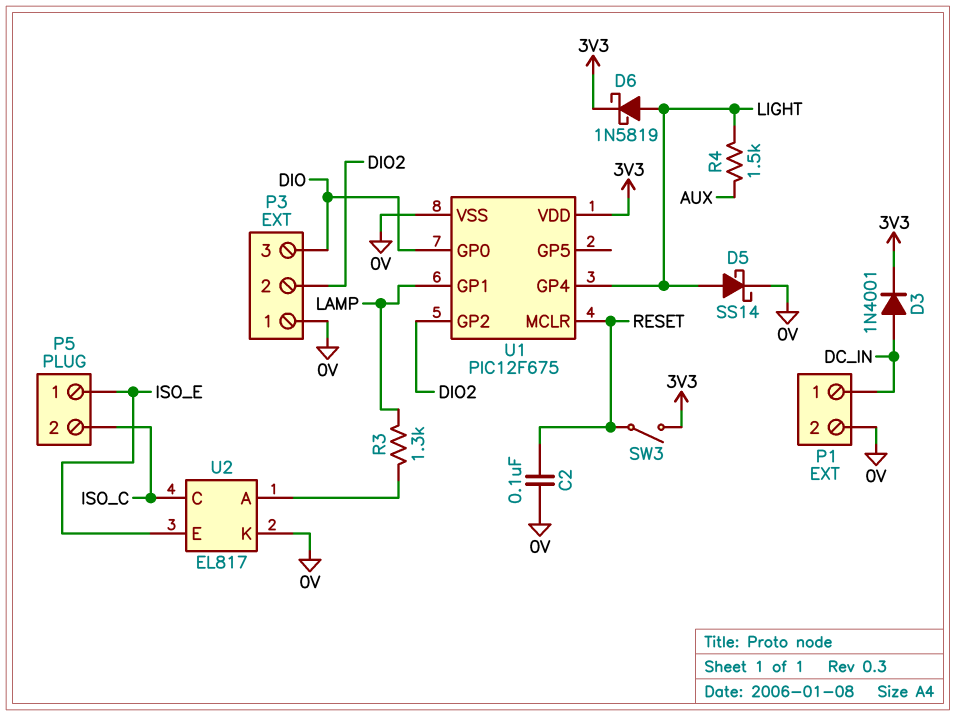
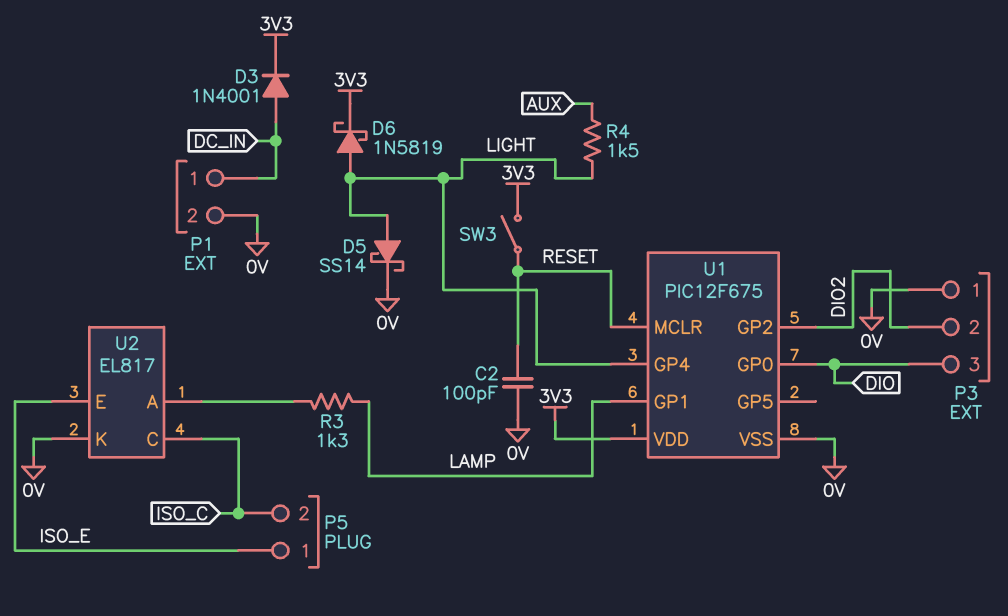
C2: 100nF (0V, RESET) -> 100pF (0V, RESET)

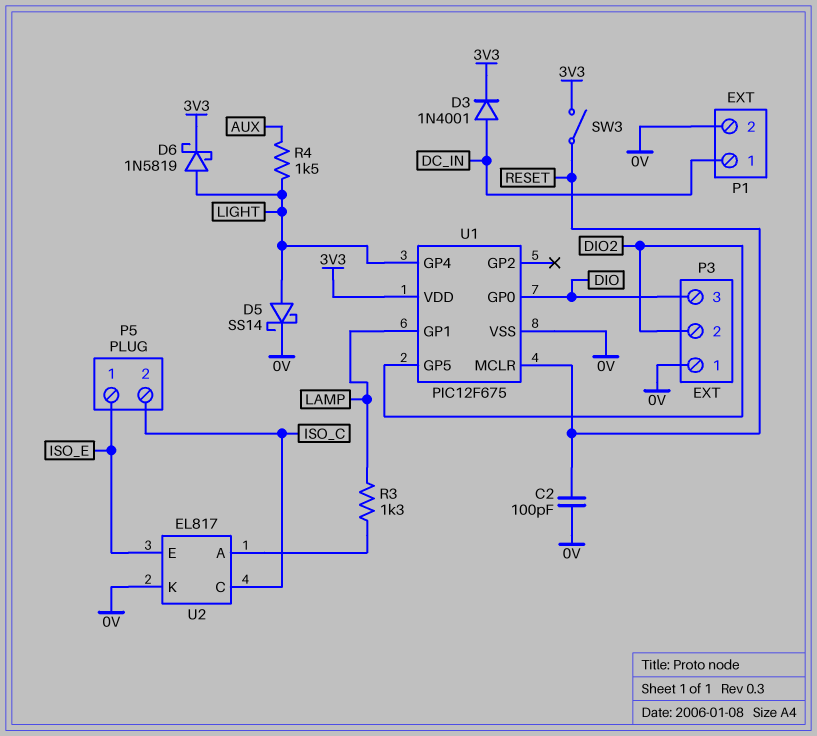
U1 pin GP2: DIO2 -> none
U1 pin GP5: none -> DIO2

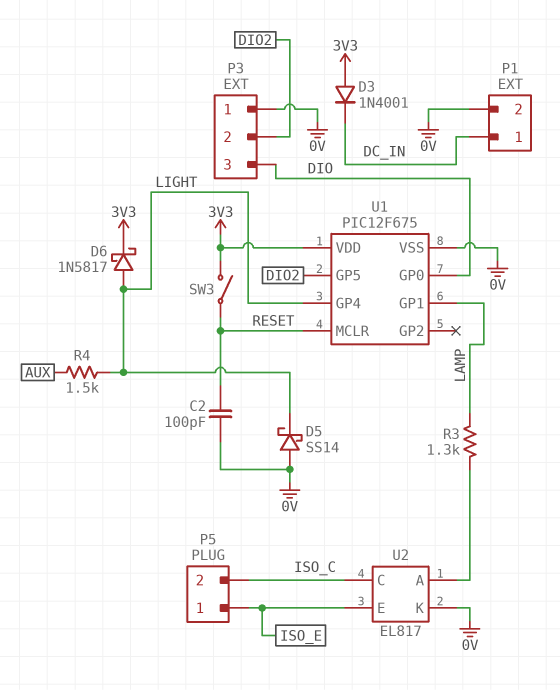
D3: diode 1N4001 (A DC_IN, K 3V3) -> diode 1N4001 (A 3V3, K DC_IN)
D5: schottky SS14 (A LIGHT, K 0V) -> schottky SS14 (A 0V, K LIGHT)
D6: schottky 1N5819 (A LIGHT, K 3V3) -> schottky 1N5817 (A LIGHT, K 3V3)

